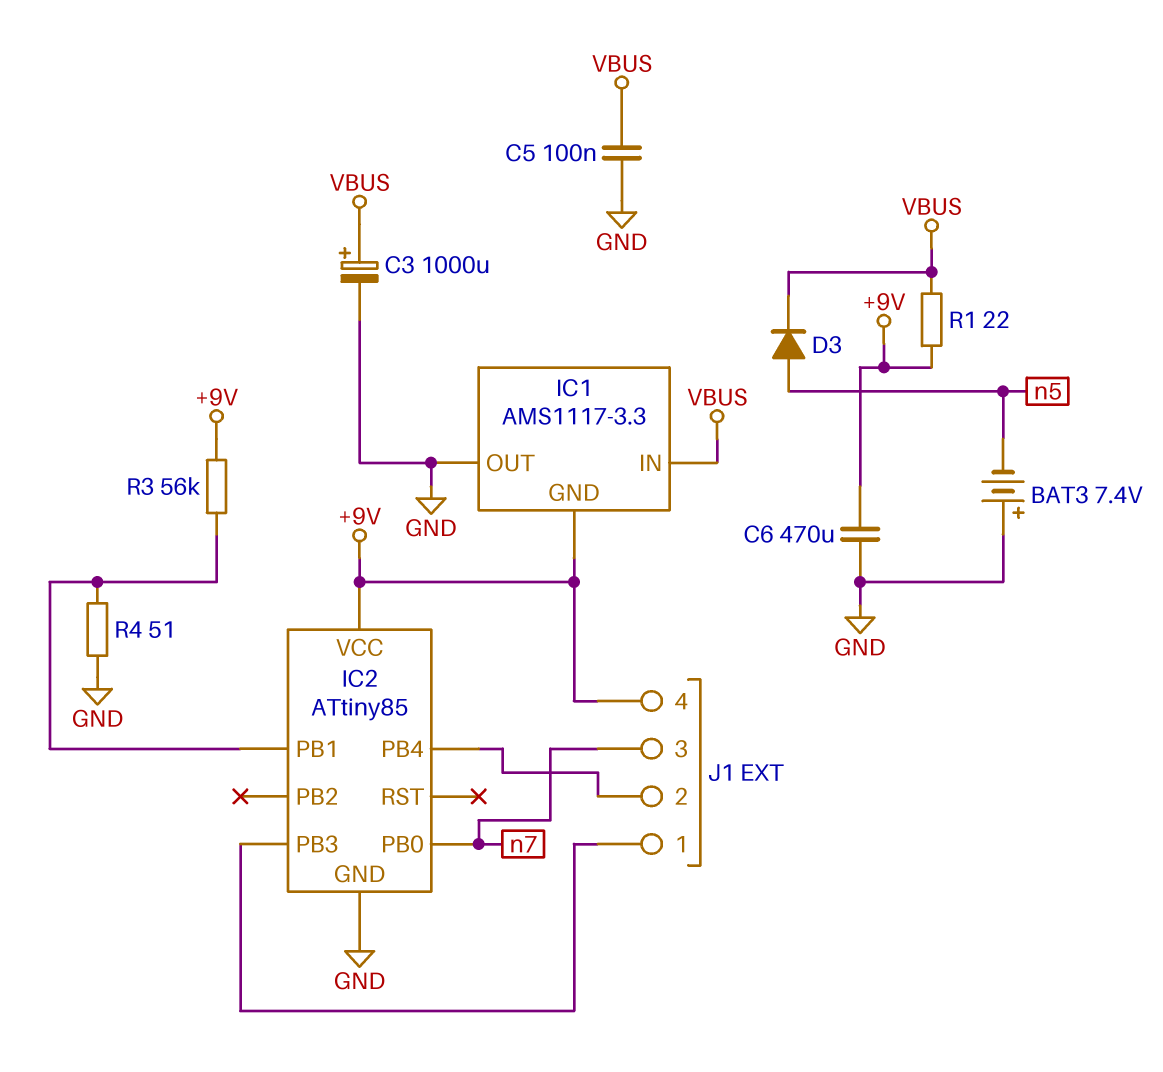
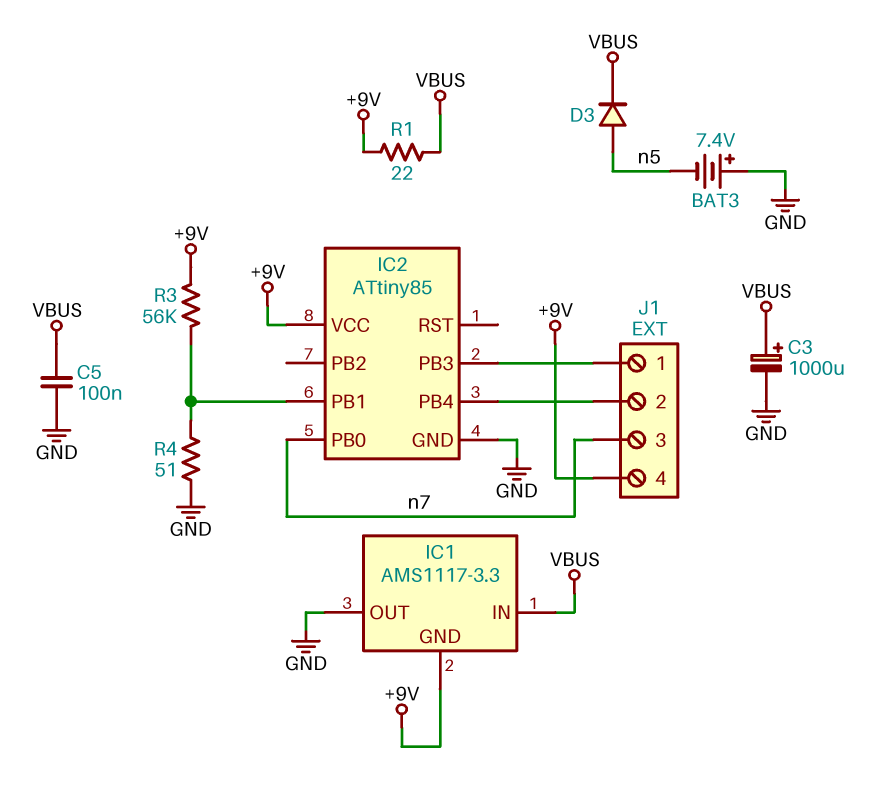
C6: 470uF (+9V, GND) -> none

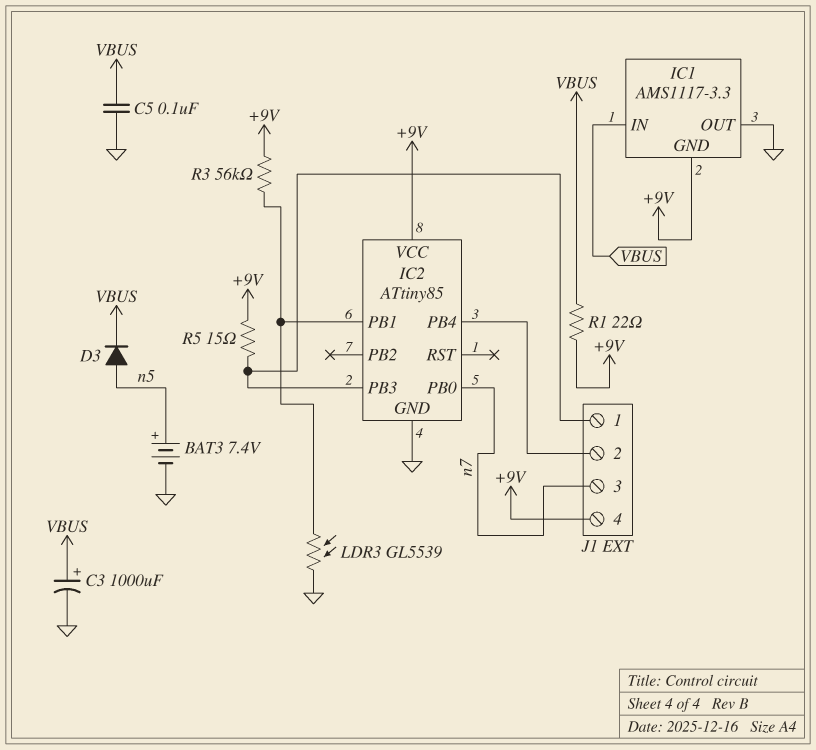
BAT3: 7.4V (plus GND, minus n5) -> 7.4V (plus n5, minus GND)
LDR3: none -> GL5539 (GND, IC2/PB1)
R4: 51 (GND, IC2/PB1) -> none
R5: none -> 15 (+9V, IC2/PB3)

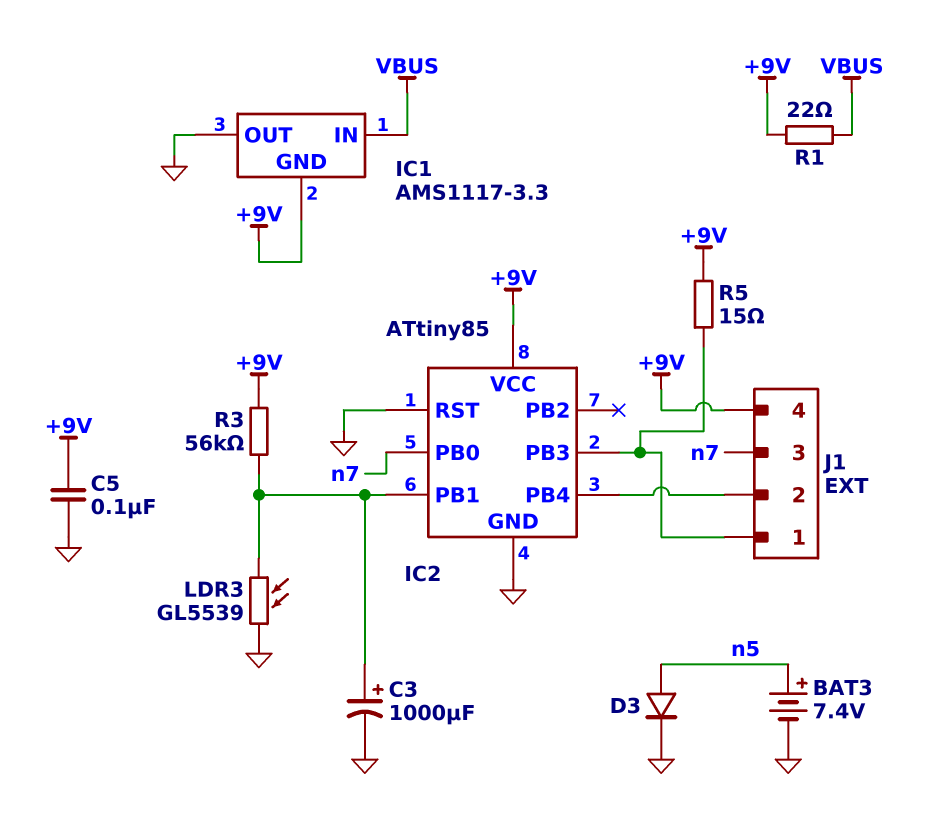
C3: 1000uF (plus VBUS, minus GND) -> 1000uF (plus IC2/PB1, minus GND)
C5: 100nF (GND, VBUS) -> 100nF (+9V, GND)
D3: diode (A n5, K VBUS) -> diode (A n5, K GND)
IC2 pin RST: none -> GND

